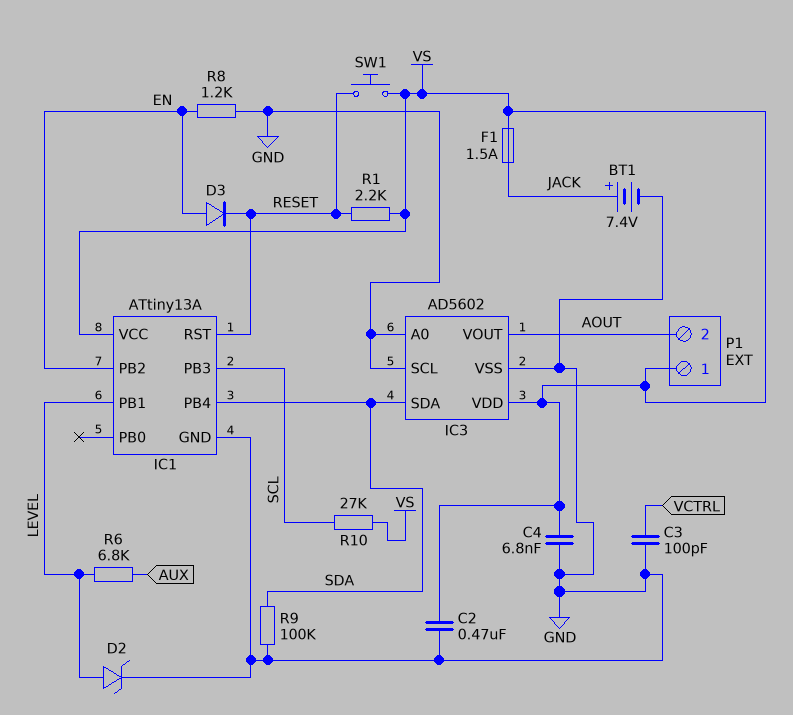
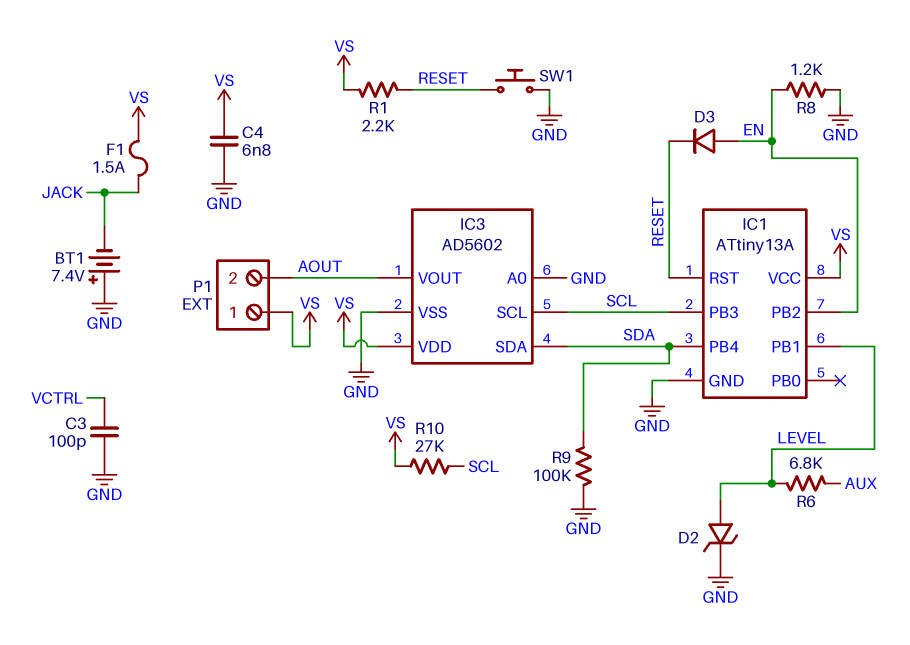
BT1: 7.4V (plus JACK, minus GND) -> 7.4V (plus GND, minus JACK)
C2: 470nF (GND, VS) -> none
IC3 pin SCL: GND -> SCL
SW1: button (RESET, VS) -> button (GND, RESET)

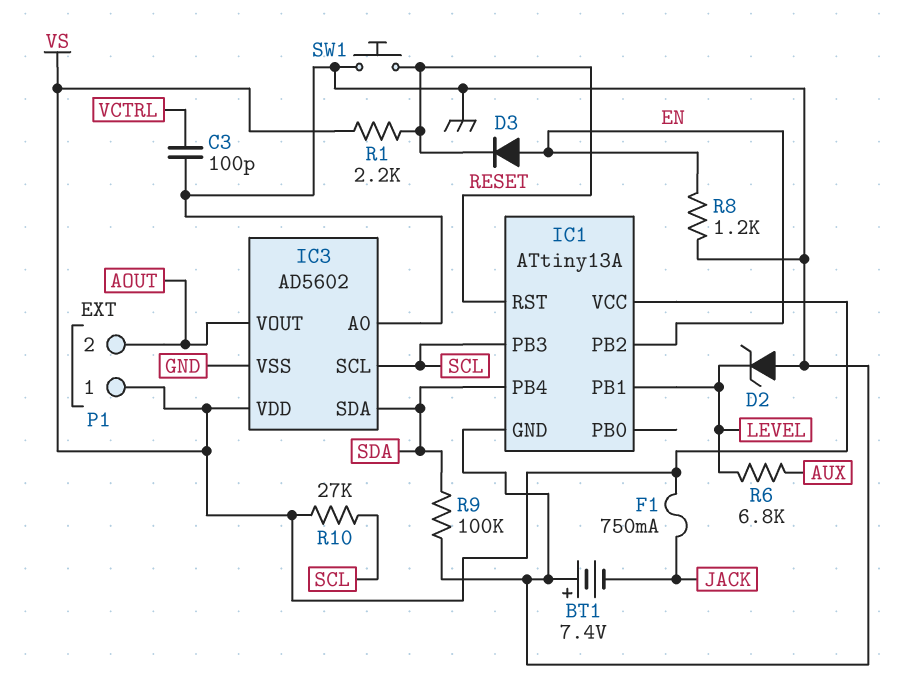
C4: 6.8nF (GND, VS) -> none
D2: zener (A LEVEL, K GND) -> zener (A GND, K LEVEL)
F1: 1.5A (JACK, VS) -> 750mA (JACK, VS)

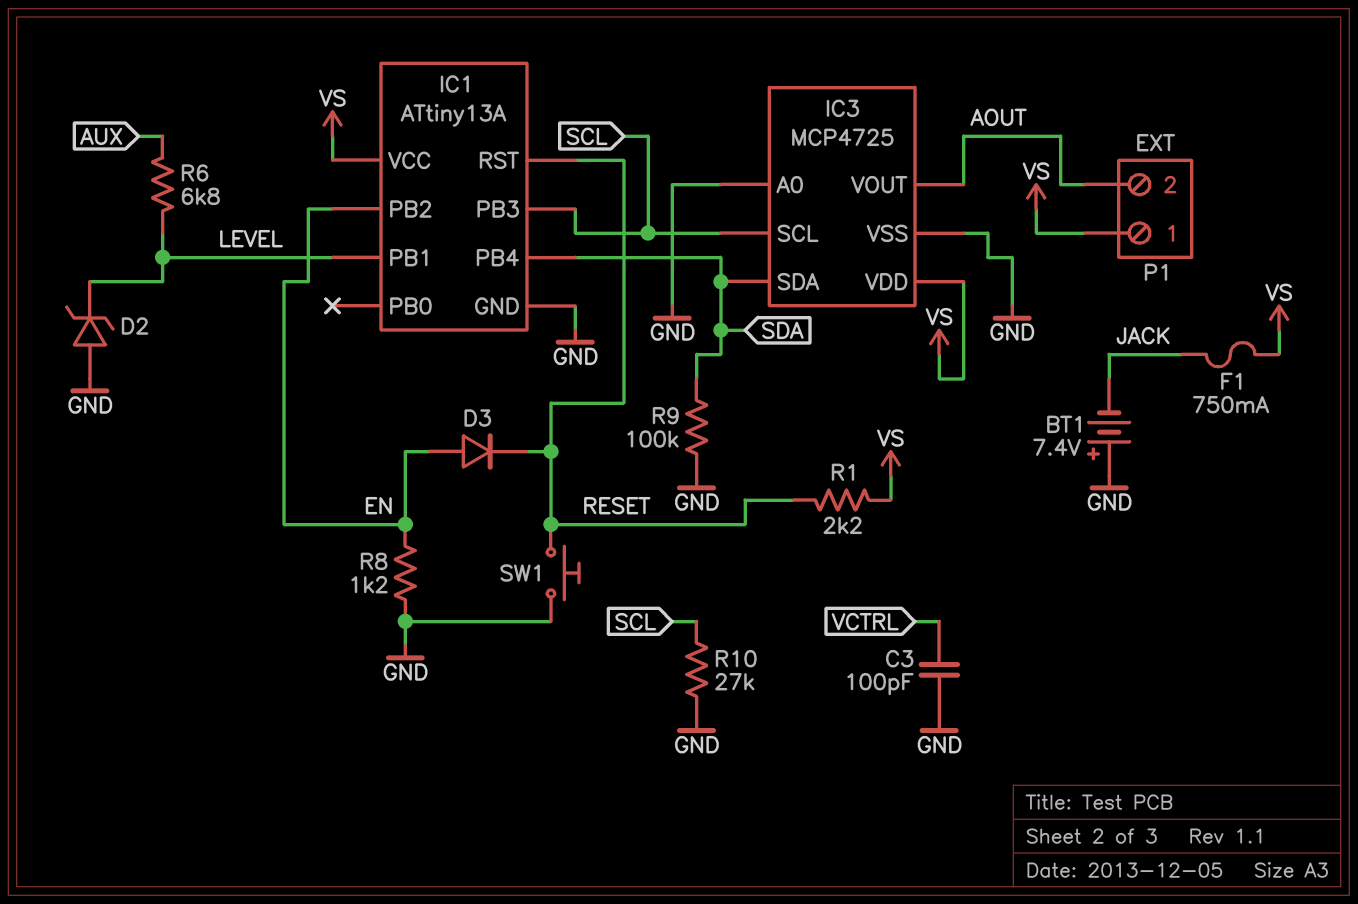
IC3: AD5602 -> MCP4725
R10: 27k (SCL, VS) -> 27k (GND, SCL)

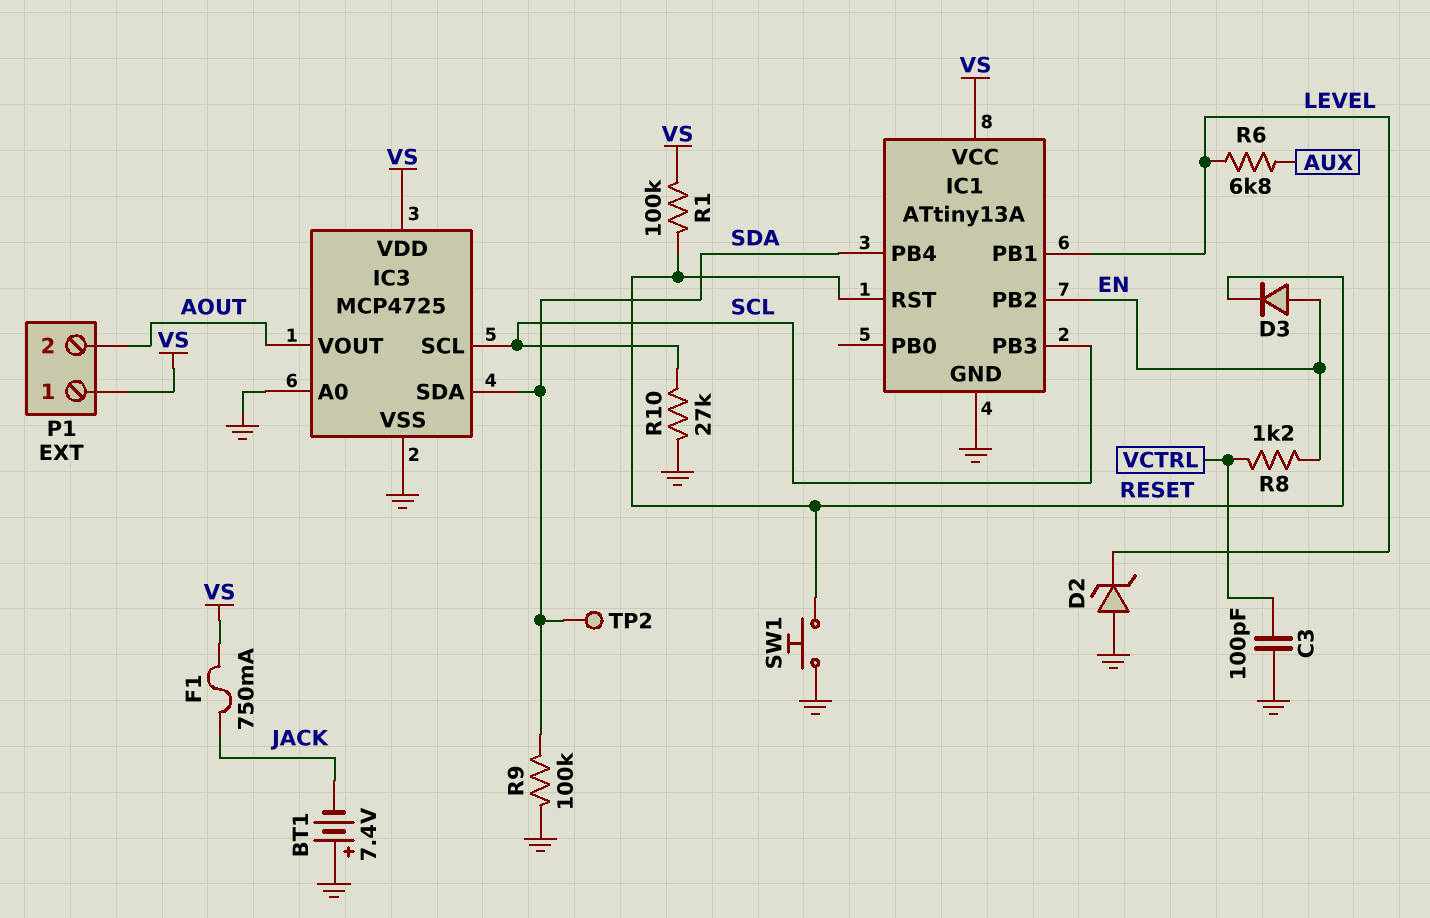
R1: 2.2k (RESET, VS) -> 100k (RESET, VS)
R8: 1.2k (EN, GND) -> 1.2k (EN, VCTRL)
TP2: none -> test point (SDA)

